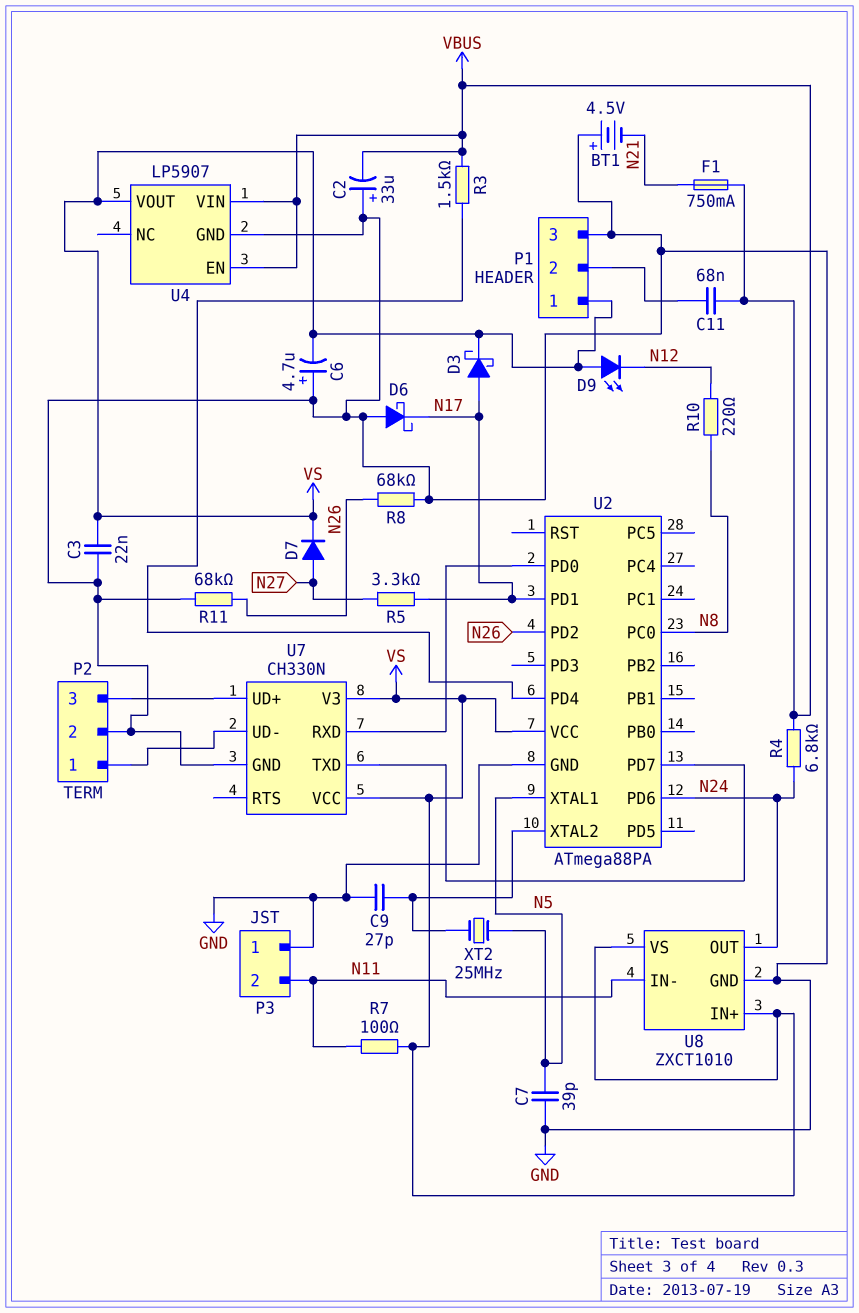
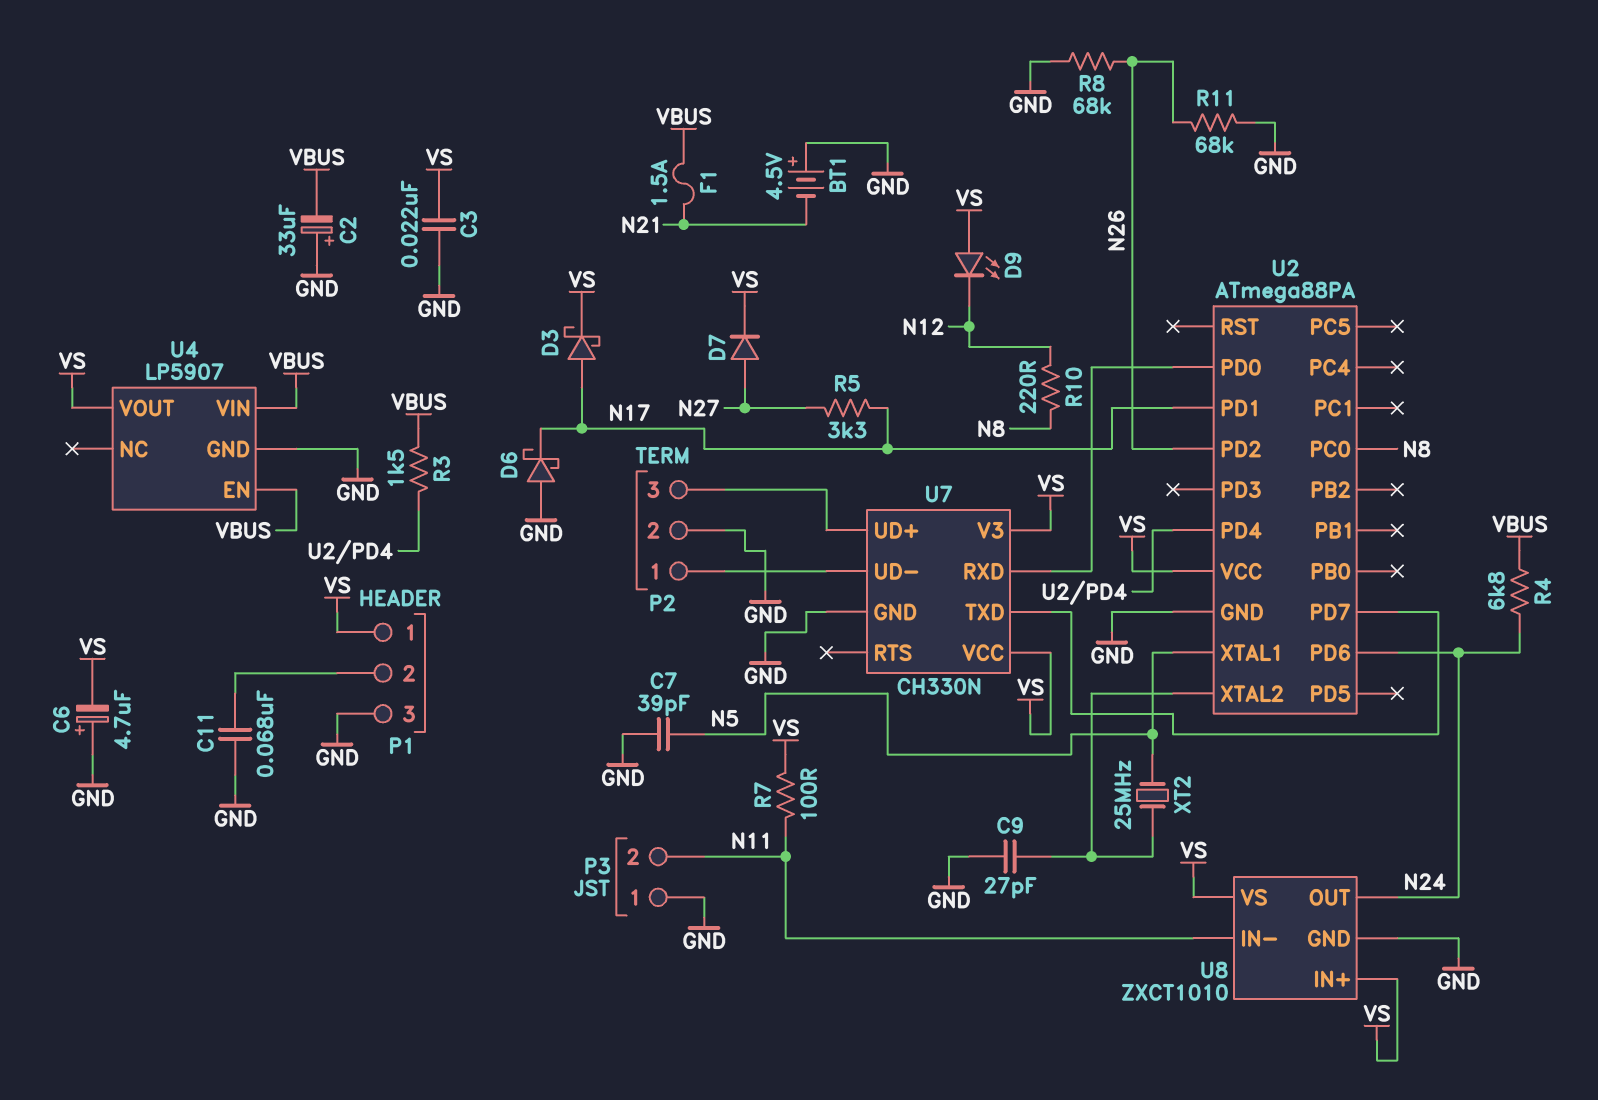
C11: 68nF (P1/2, VBUS) -> 68nF (GND, P1/2)
F1: 750mA (N21, VBUS) -> 1.5A (N21, VBUS)

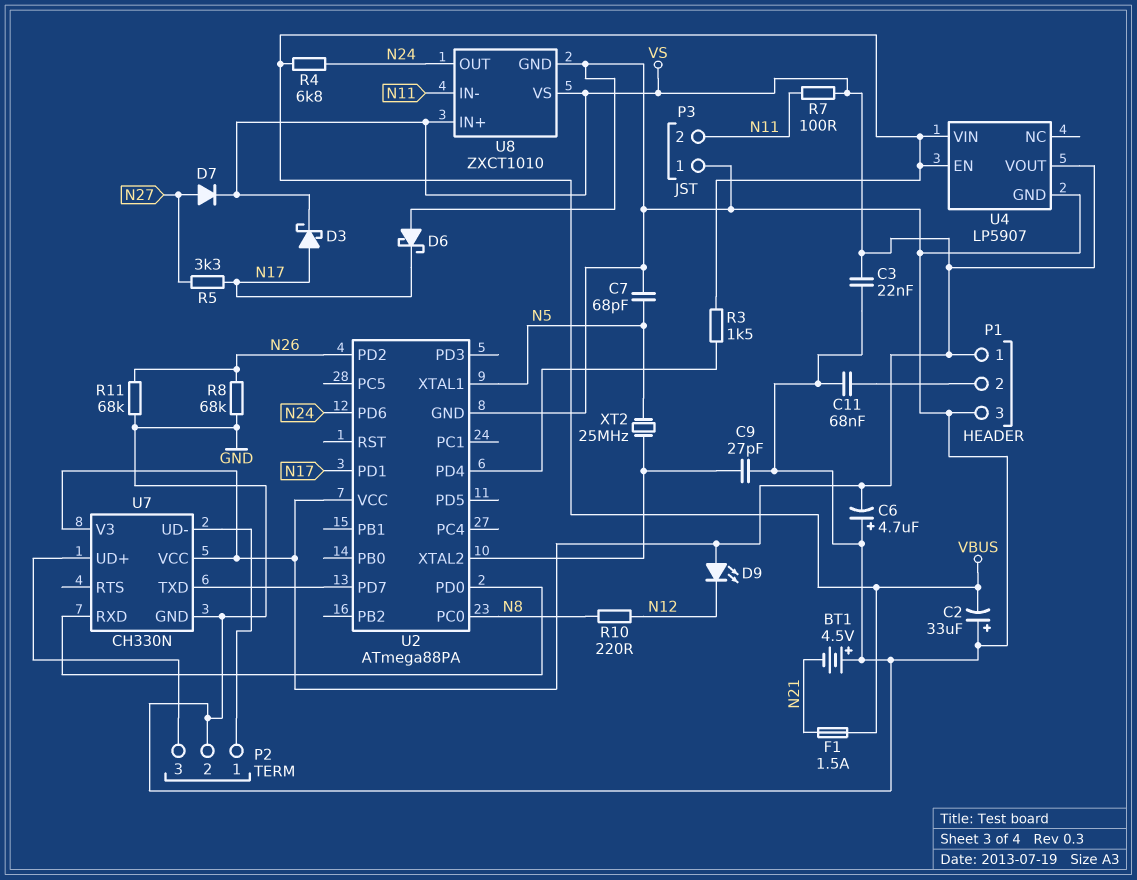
C7: 39pF (GND, N5) -> 68pF (GND, N5)

